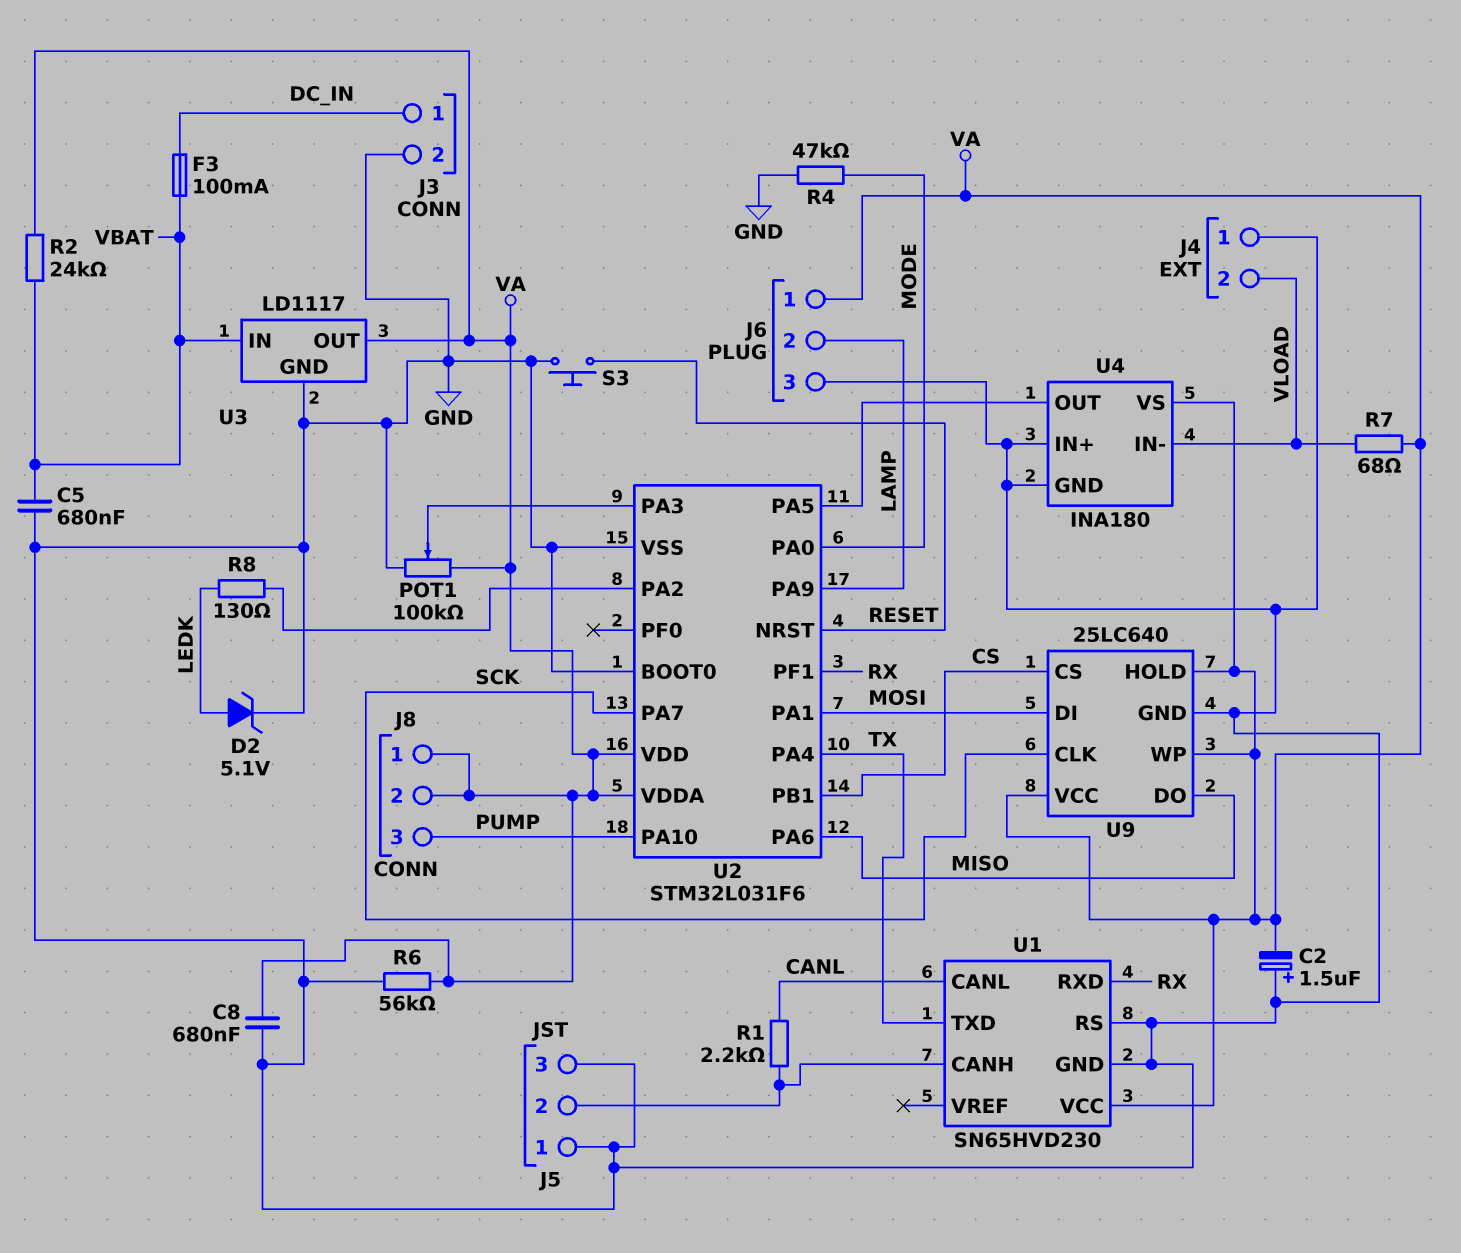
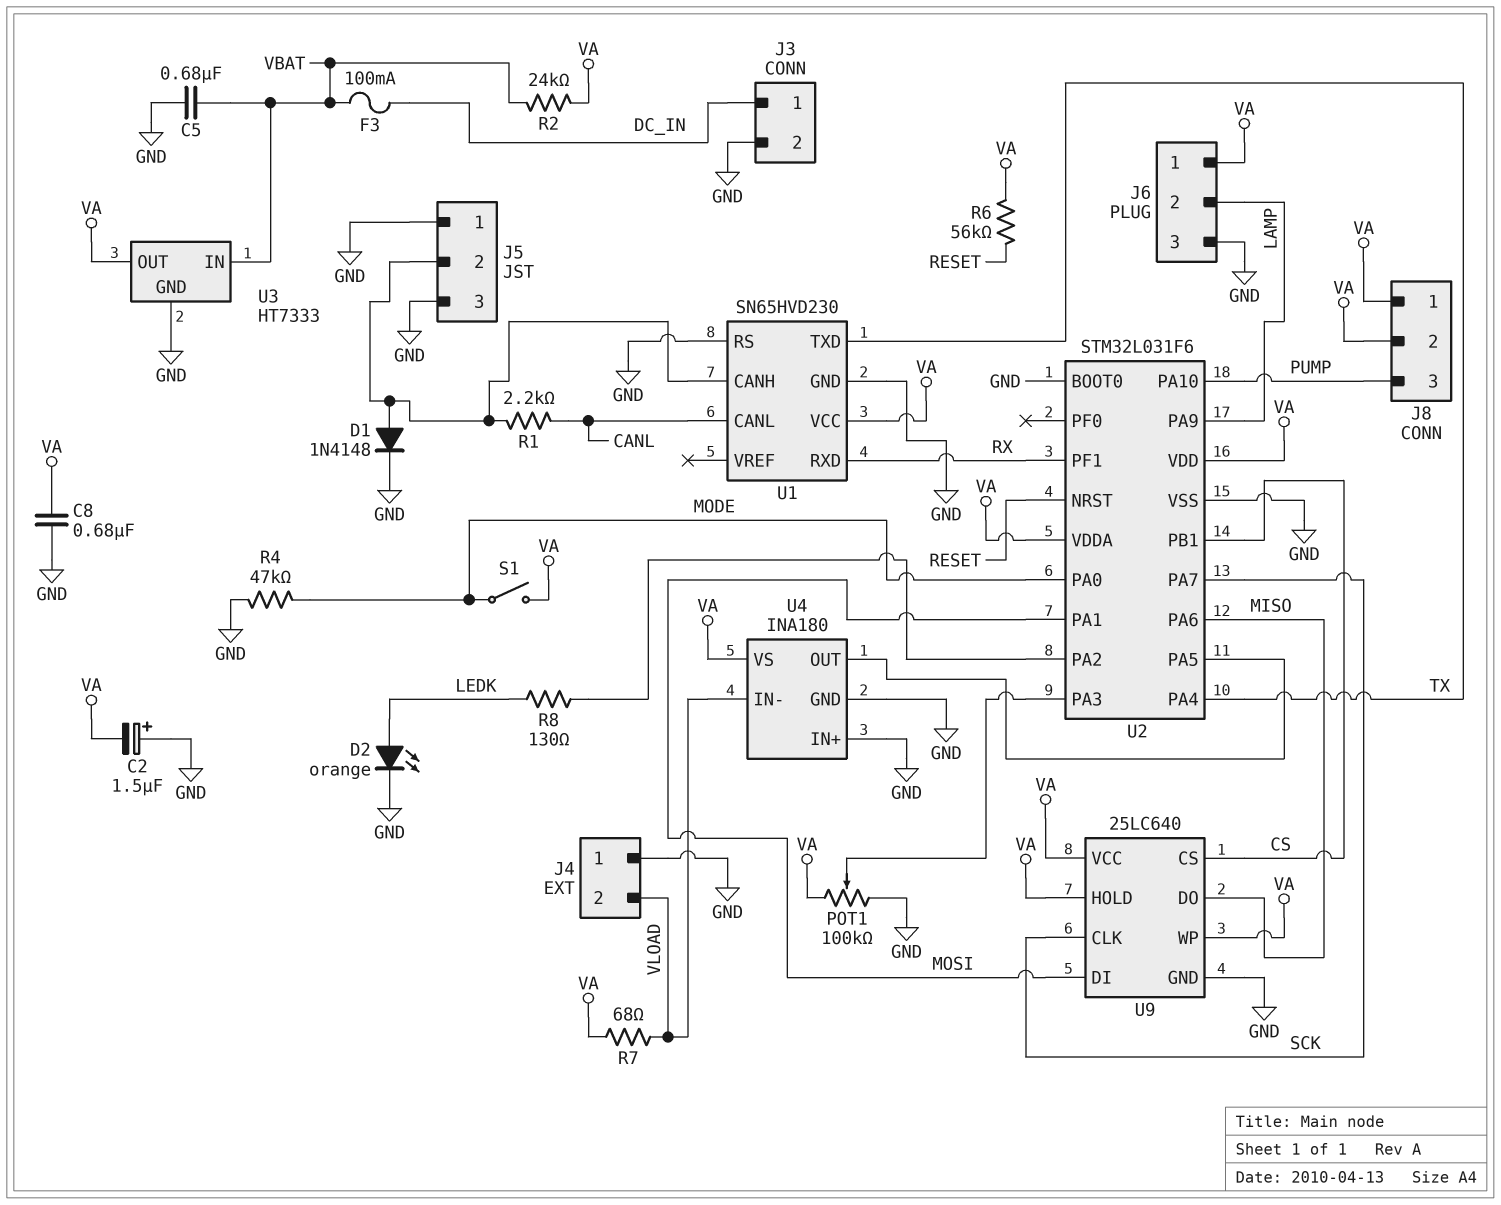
D1: none -> diode 1N4148 (A J5/2, K GND)
D2: zener 5.1V (A LEDK, K GND) -> LED orange (A LEDK, K GND)
R6: 56k (GND, VA) -> 56k (RESET, VA)
S1: none -> switch (MODE, VA)
S3: button (GND, RESET) -> none
U3: LD1117 -> HT7333

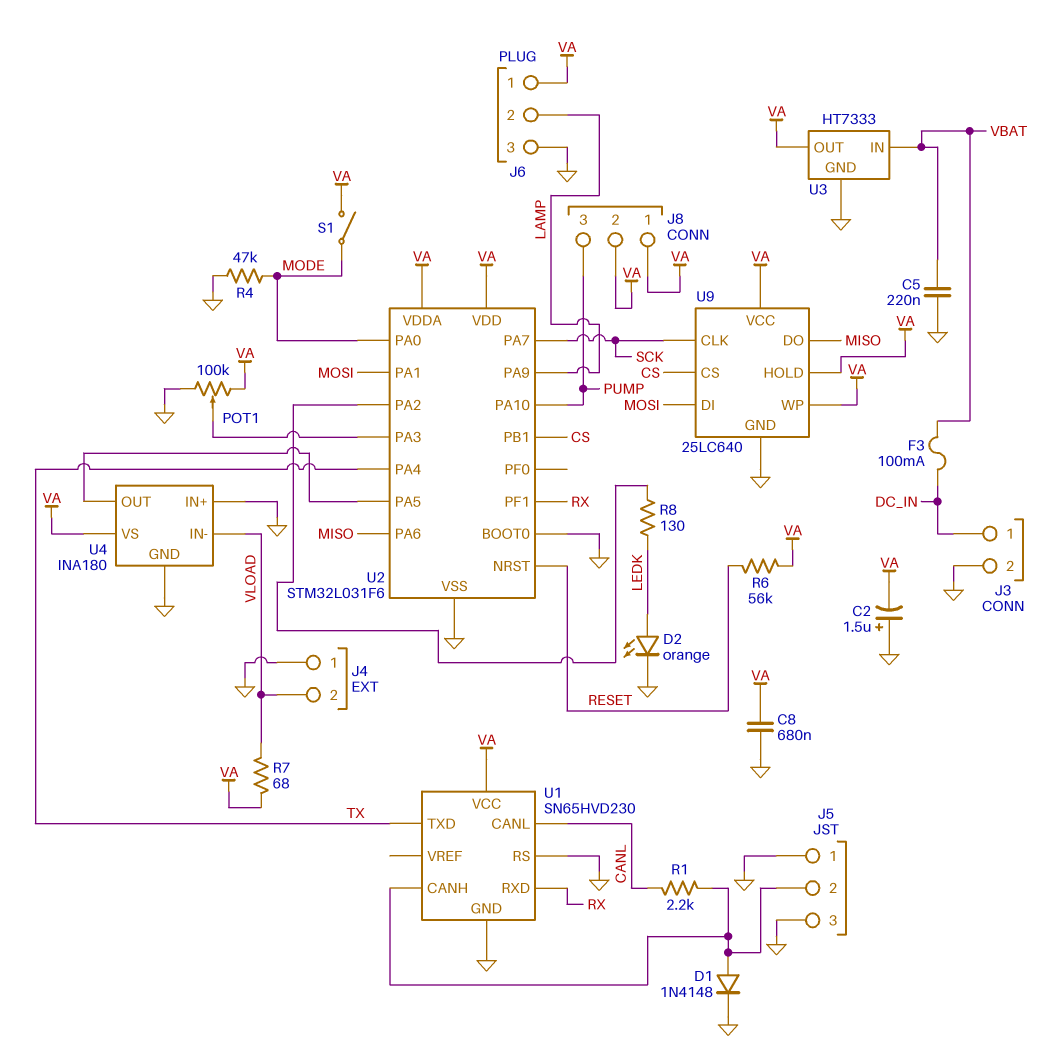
C5: 680nF (GND, VBAT) -> 220nF (GND, VBAT)
R2: 24k (VA, VBAT) -> none

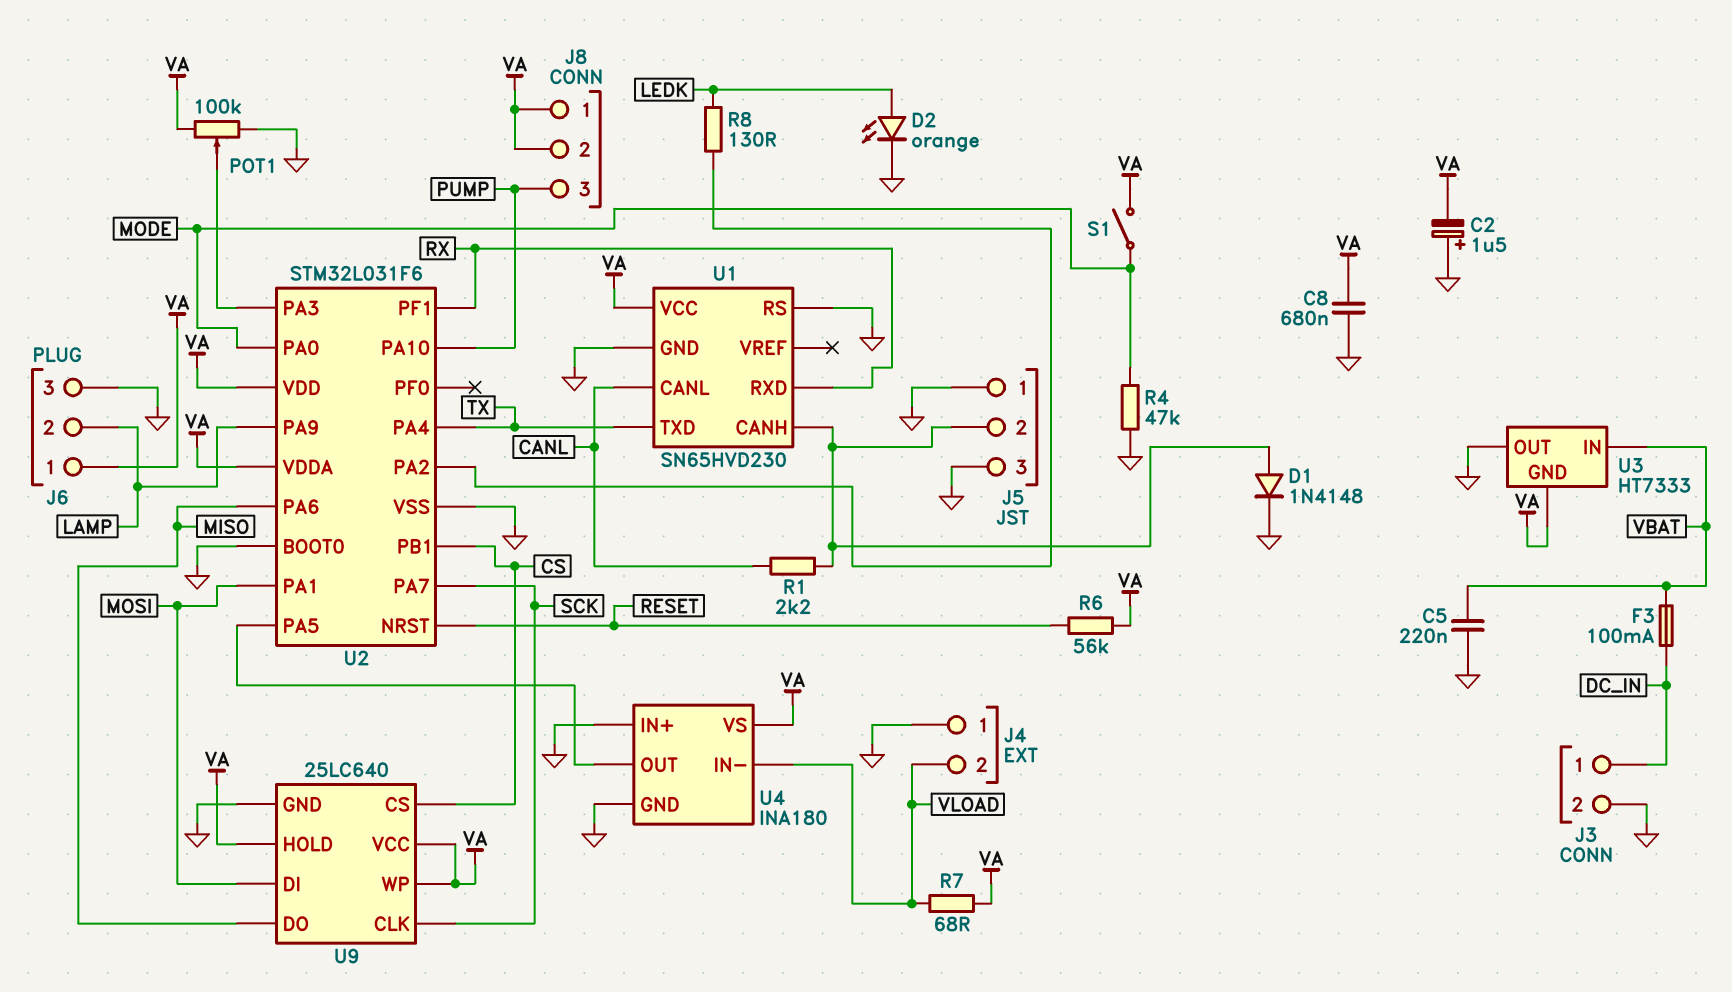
U3 pin GND: GND -> VA
U3 pin OUT: VA -> GND

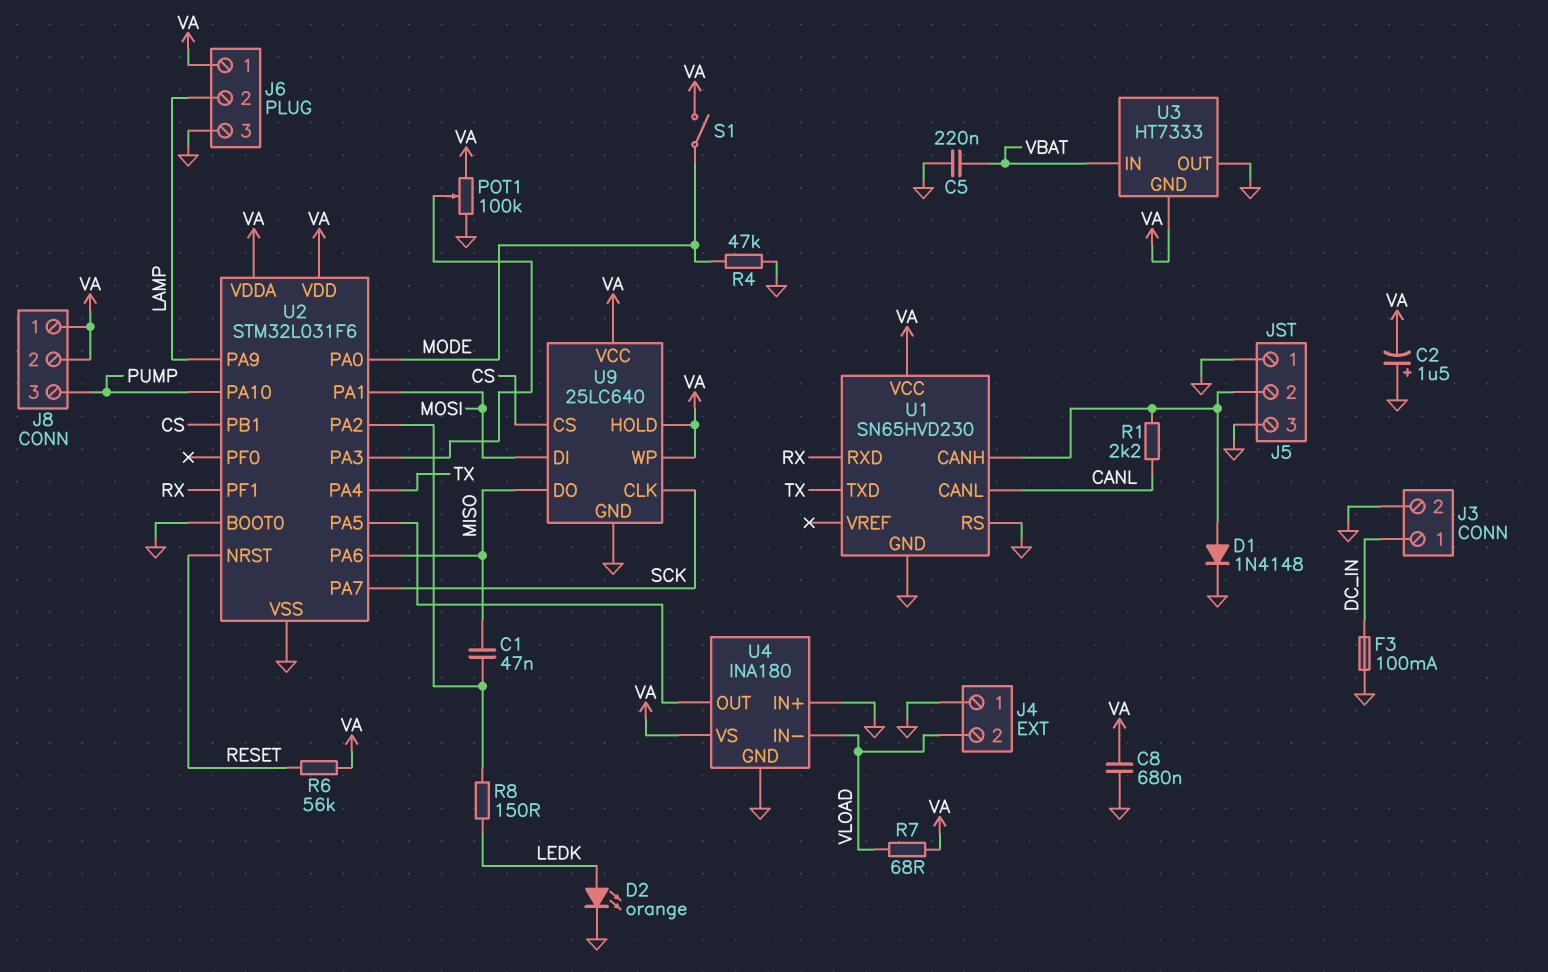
C1: none -> 47nF (MISO, U2/PA2)
F3: 100mA (DC_IN, VBAT) -> 100mA (DC_IN, GND)
R8: 130 (LEDK, U2/PA2) -> 150 (LEDK, U2/PA2)

